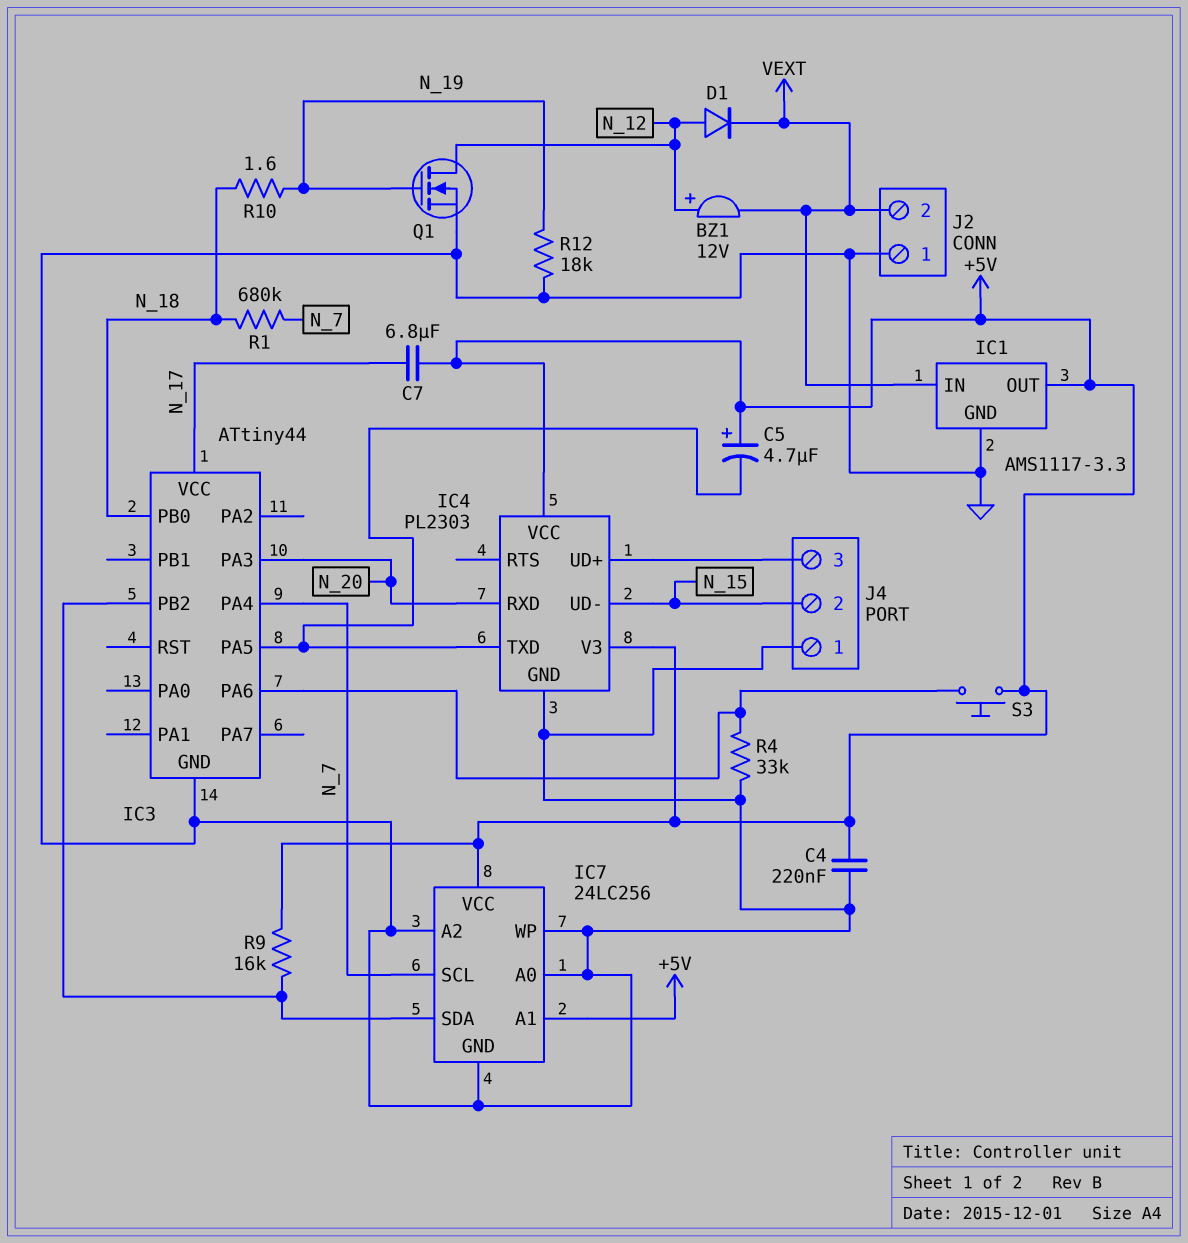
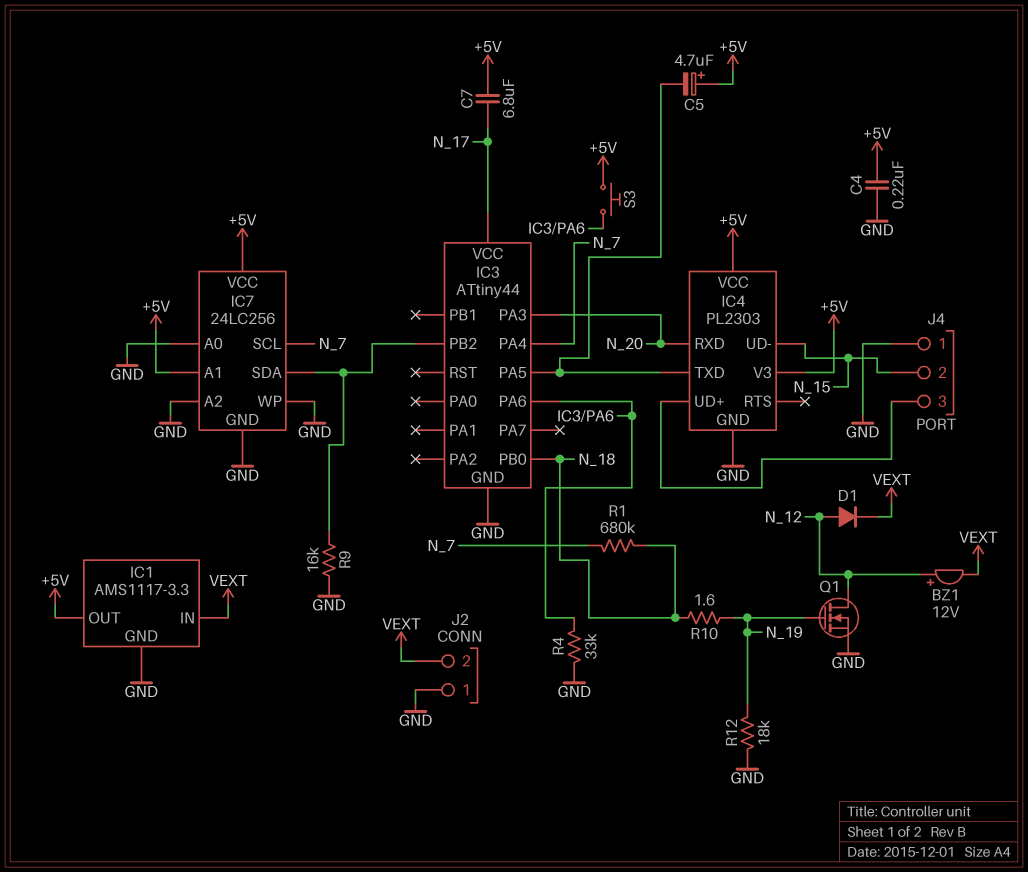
R9: 16k (+5V, IC3/PB2) -> 16k (GND, IC3/PB2)

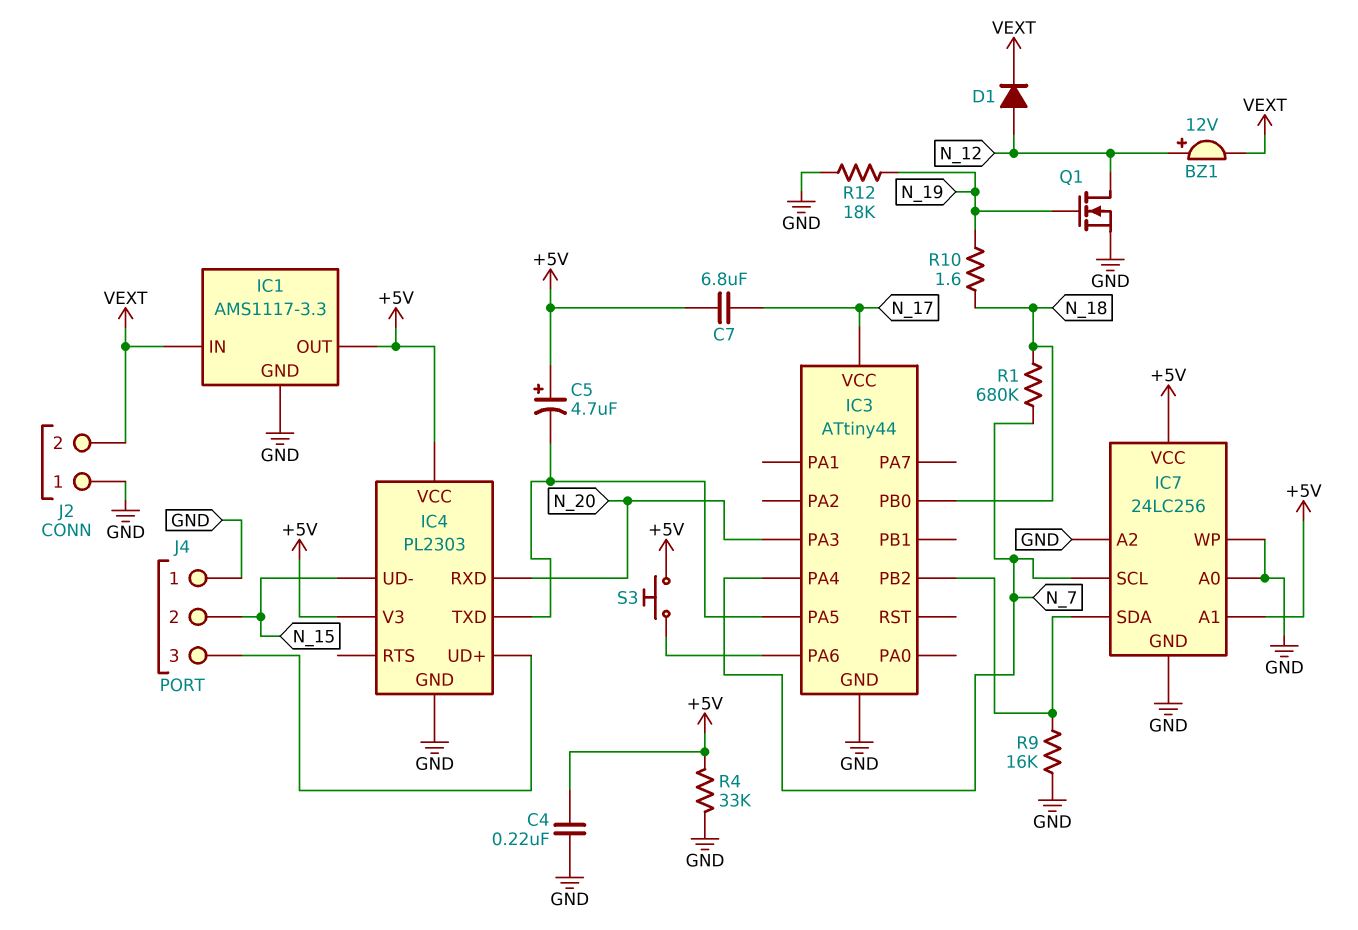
R4: 33k (GND, IC3/PA6) -> 33k (+5V, GND)

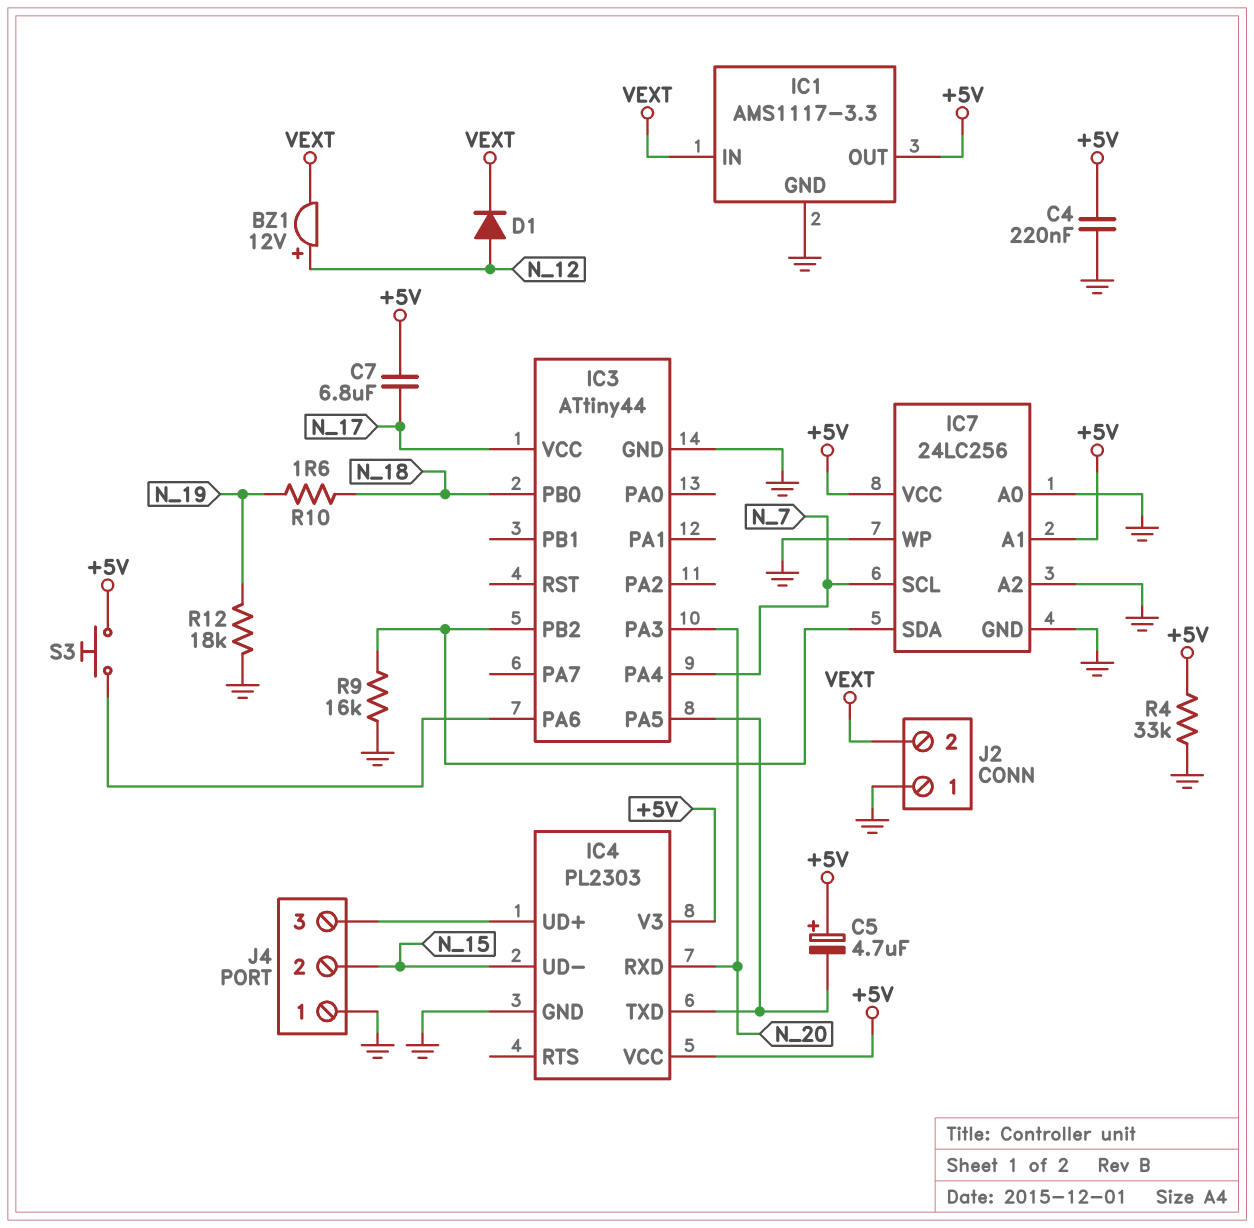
Q1: NMOS (G N_19, D N_12, S GND) -> none
R1: 680k (N_7, N_18) -> none

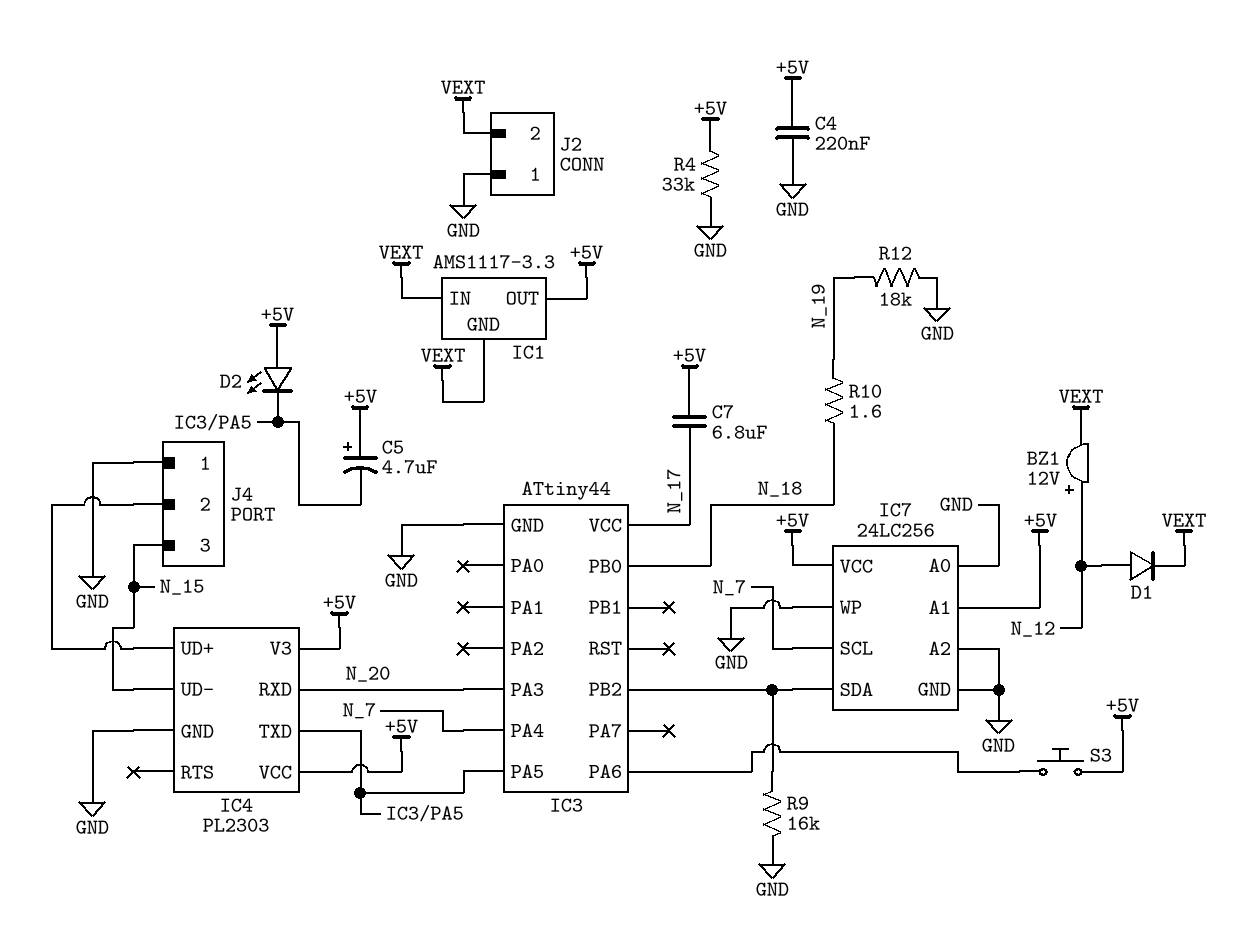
D2: none -> LED (A +5V, K IC3/PA5)
IC1 pin GND: GND -> VEXT
J4 pin 2: N_15 -> IC4/UD+
J4 pin 3: IC4/UD+ -> N_15

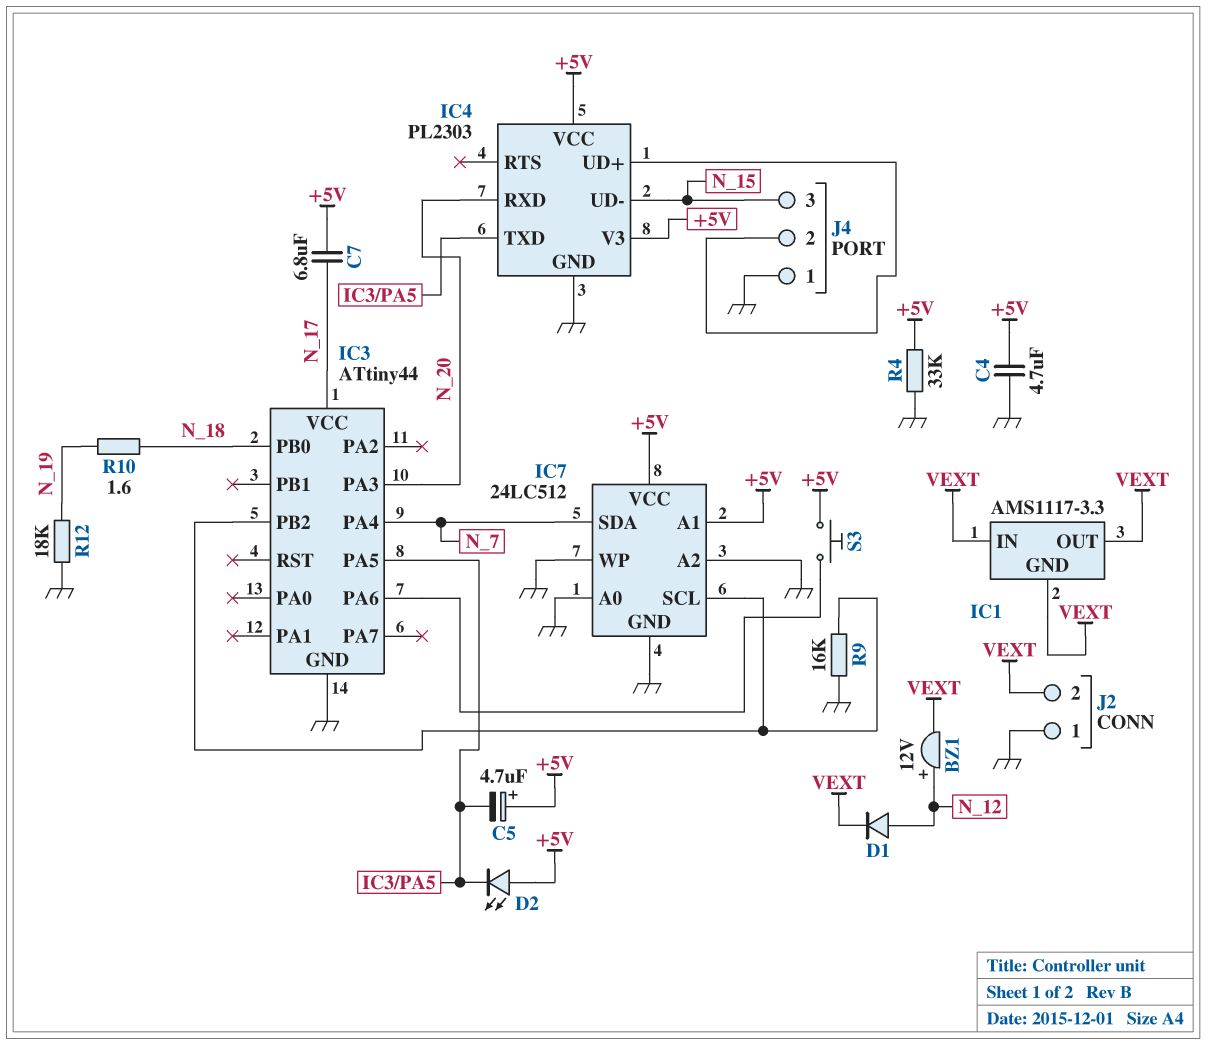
C4: 220nF (+5V, GND) -> 4.7uF (+5V, GND)
IC1 pin OUT: +5V -> VEXT
IC7: 24LC256 -> 24LC512
IC7 pin SCL: N_7 -> IC3/PB2
IC7 pin SDA: IC3/PB2 -> N_7

